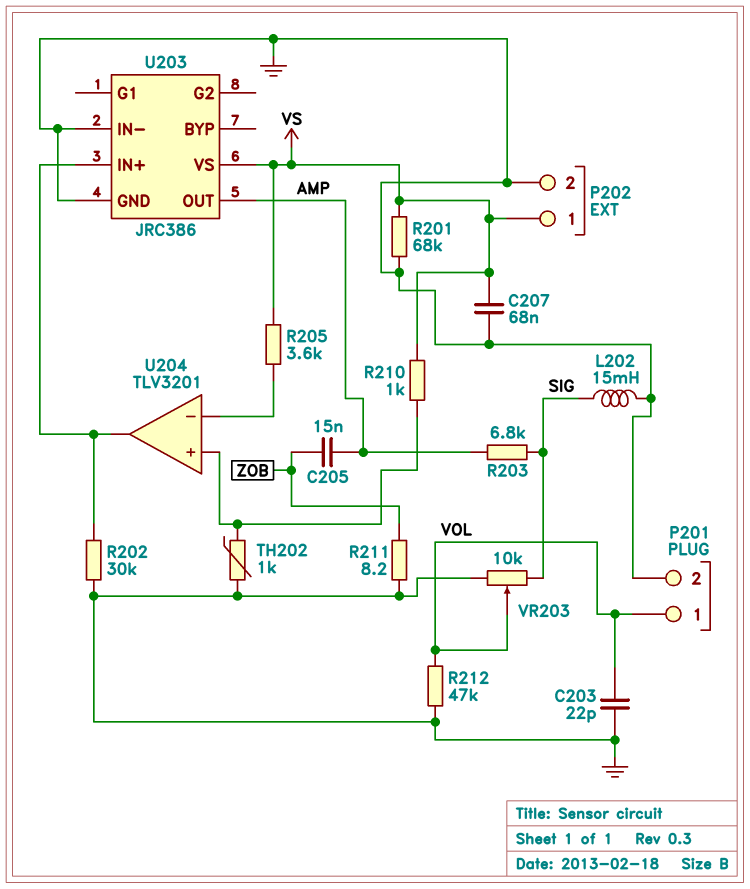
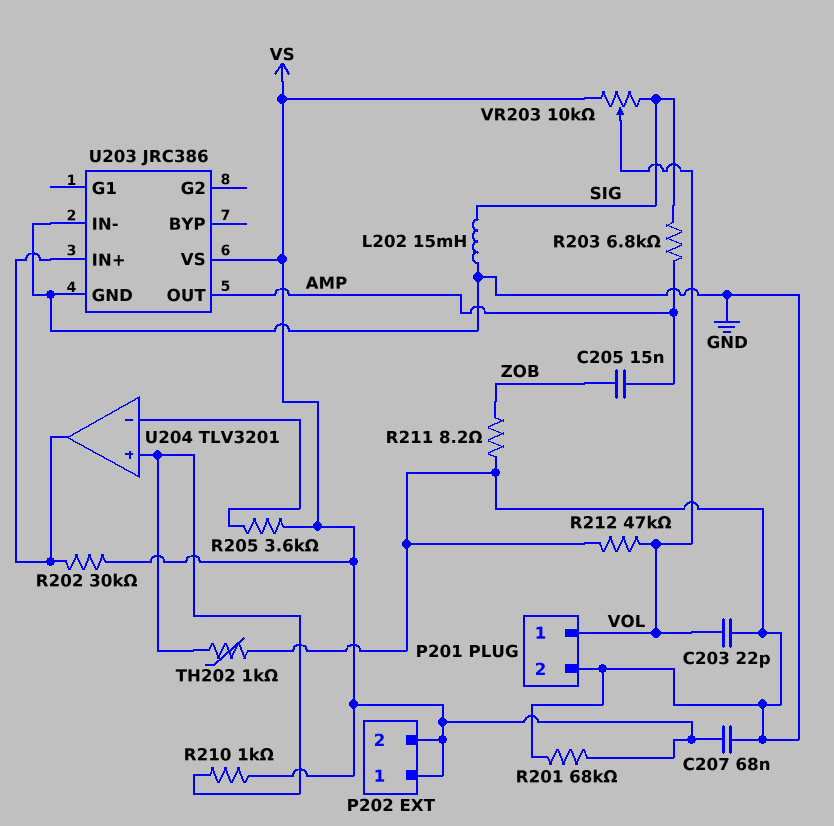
P202 pin 2: GND -> VS
R202: 30k (GND, U203/IN+) -> 30k (U203/IN+, VS)
VR203: 10k (GND, SIG, wiper VOL) -> 10k (SIG, VS, wiper VOL)

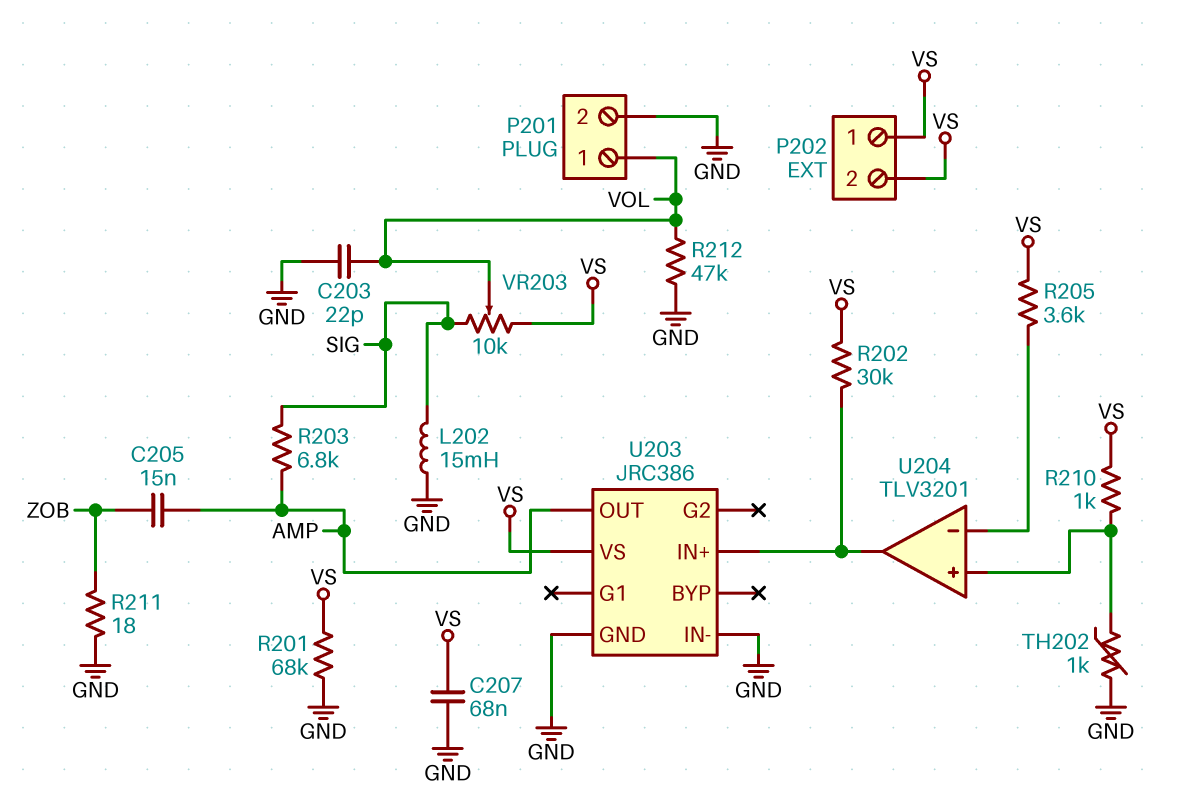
R211: 8.2 (GND, ZOB) -> 18 (GND, ZOB)

